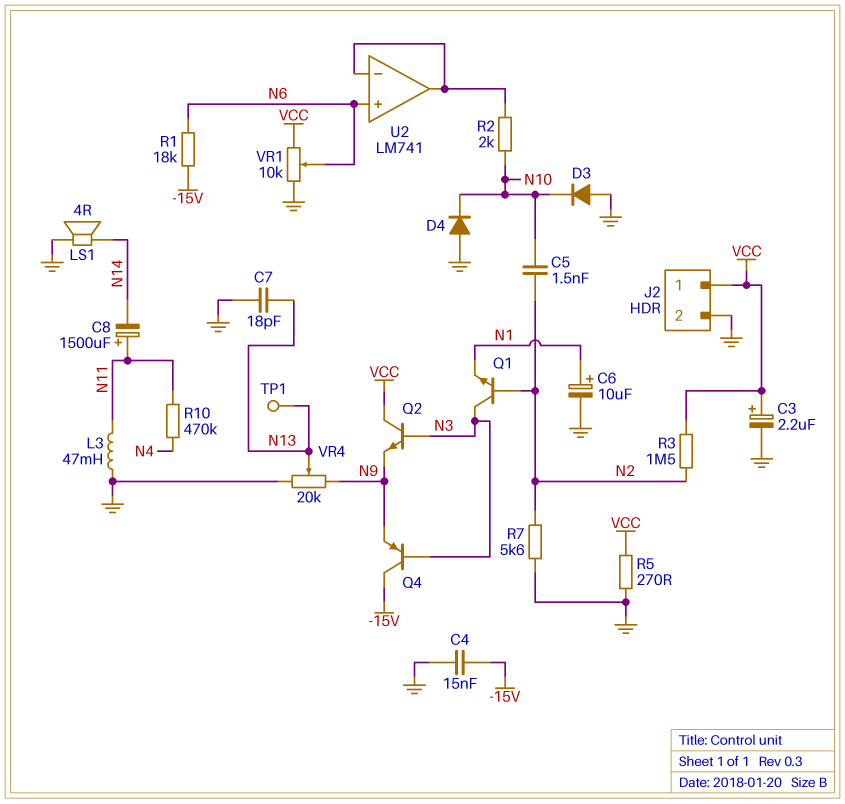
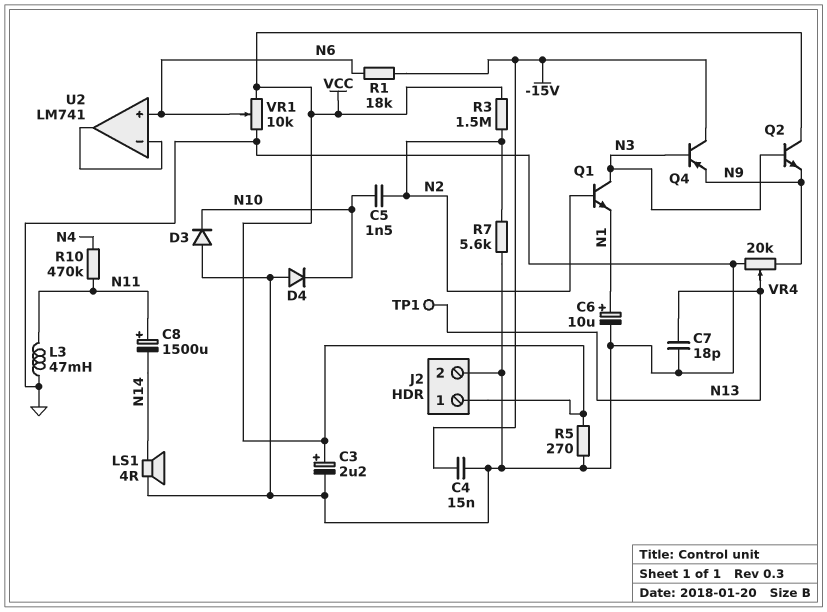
R2: 2k (N10, U2/in-) -> none

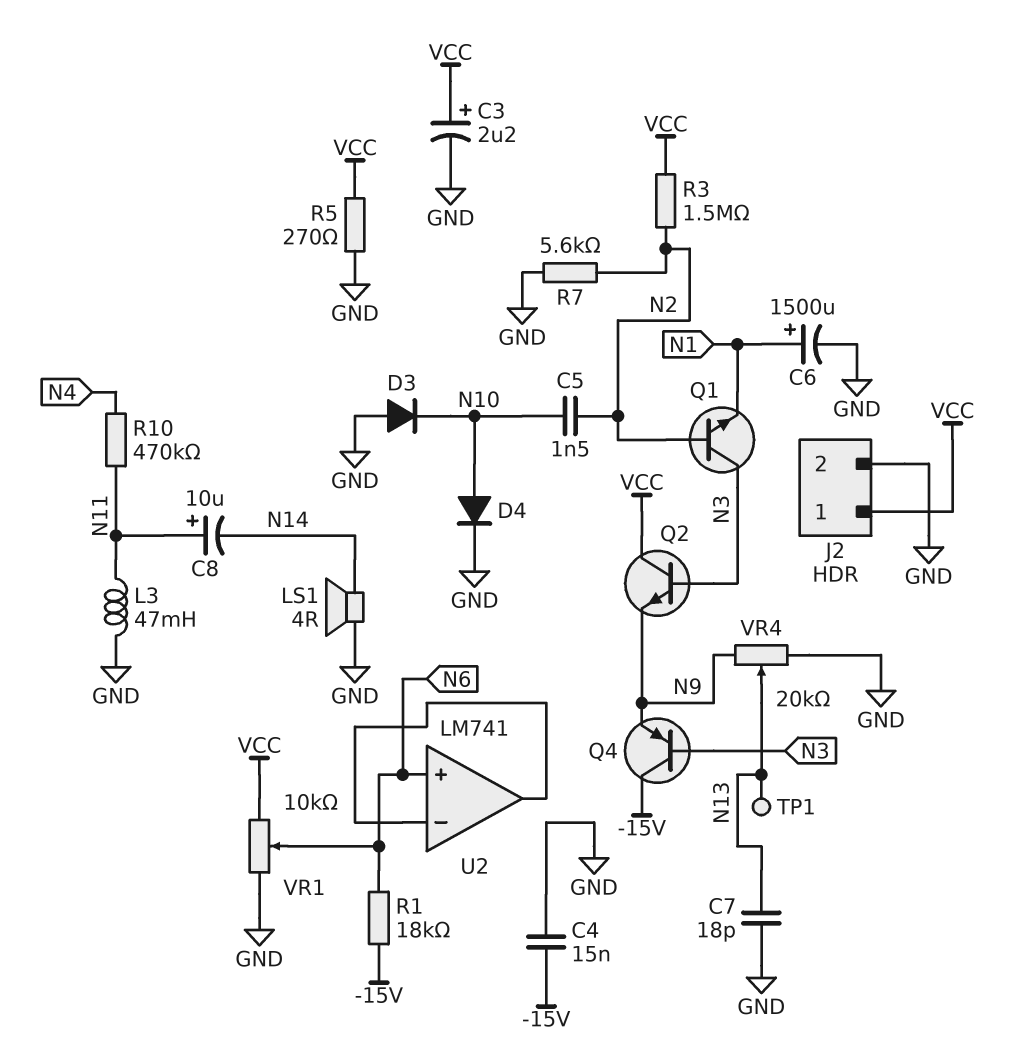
C6: 10uF (plus N1, minus GND) -> 1500uF (plus N1, minus GND)
C8: 1500uF (plus N11, minus N14) -> 10uF (plus N11, minus N14)
D4: diode (A GND, K N10) -> diode (A N10, K GND)

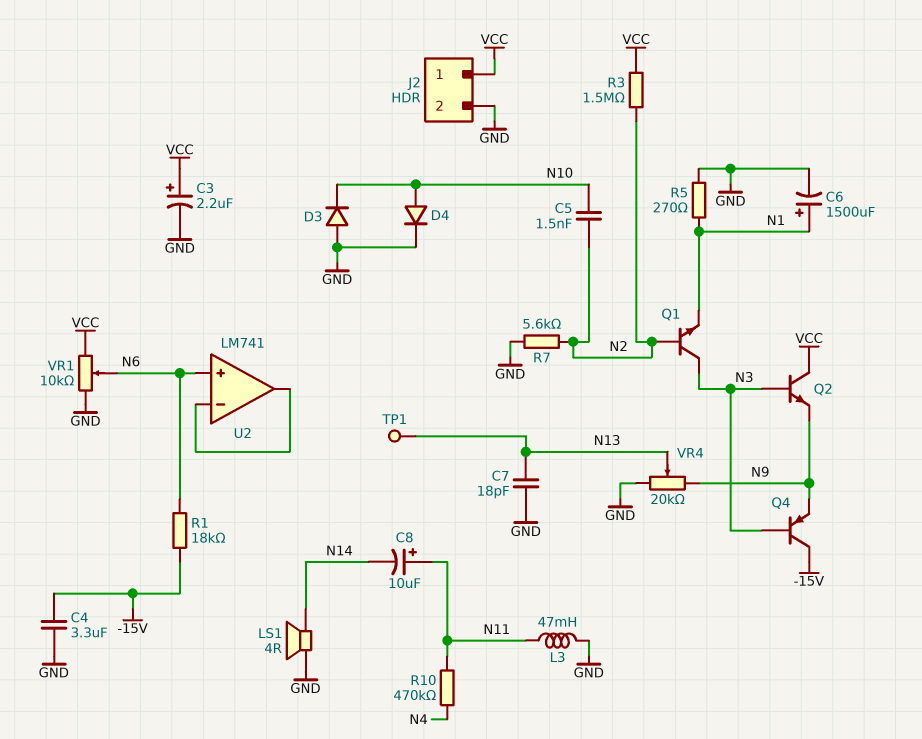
C4: 15nF (-15V, GND) -> 3.3uF (-15V, GND)
R5: 270 (GND, VCC) -> 270 (GND, N1)

